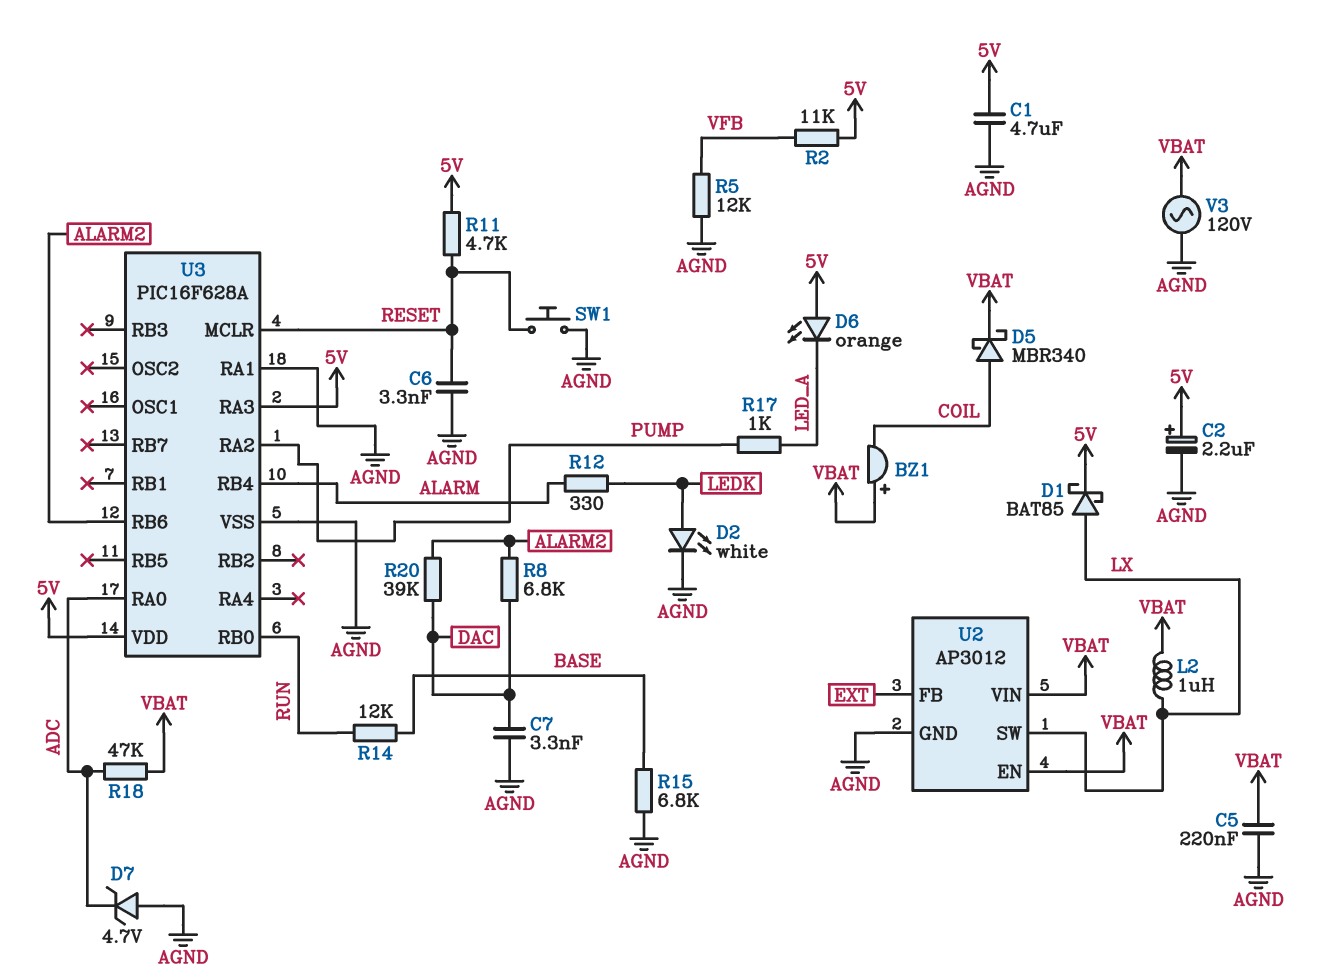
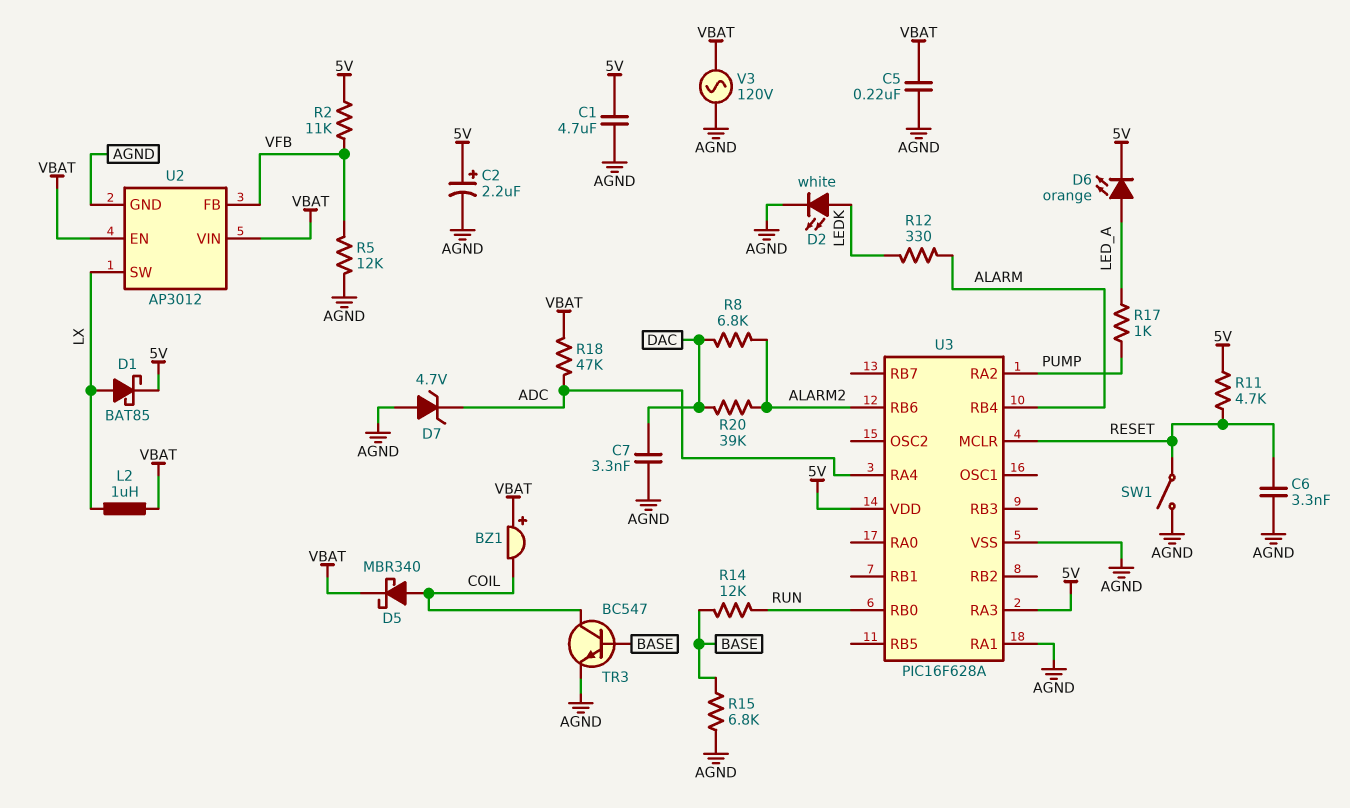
D6: LED orange (A 5V, K LED_A) -> LED orange (A LED_A, K 5V)
SW1: button (AGND, RESET) -> switch (AGND, RESET)
TR3: none -> NPN BC547 (B BASE, C COIL, E AGND)
U2 pin FB: EXT -> VFB
U3 pin RA0: ADC -> none
U3 pin RA4: none -> ADC

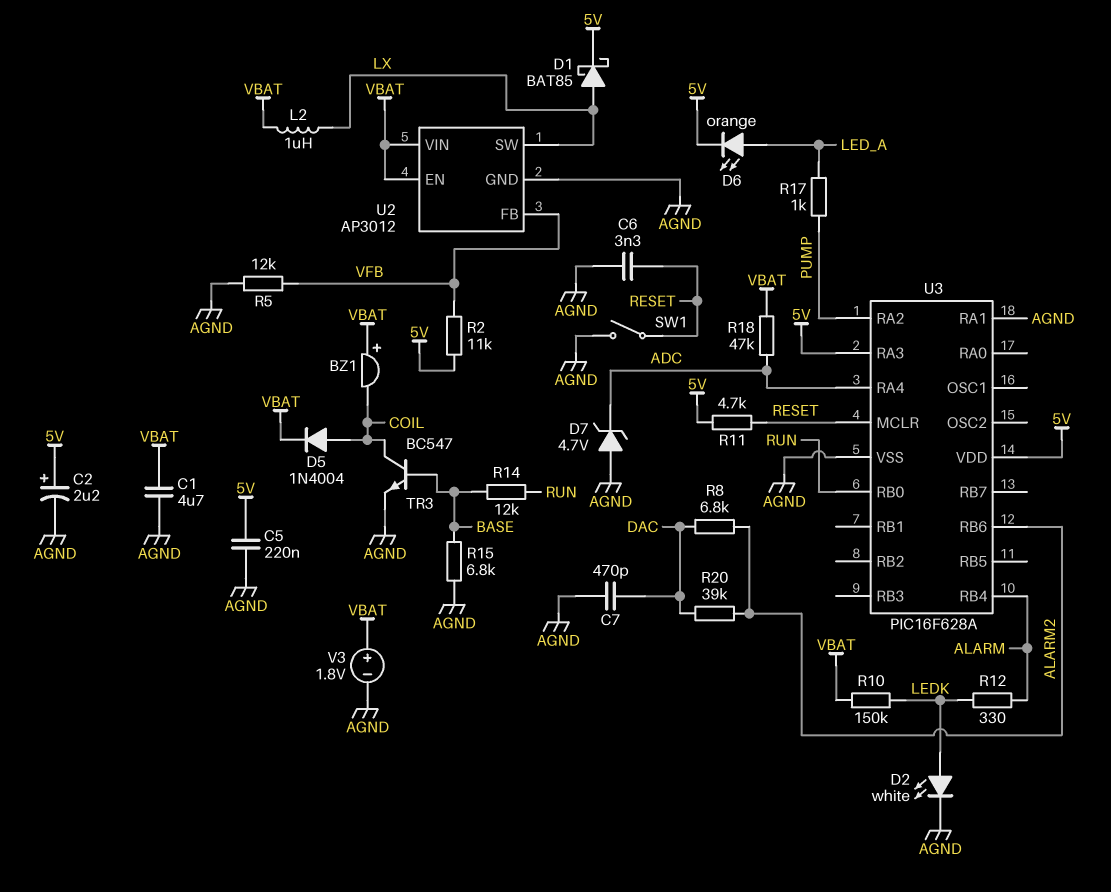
C1: 4.7uF (5V, AGND) -> 4.7uF (AGND, VBAT)
C5: 220nF (AGND, VBAT) -> 220nF (5V, AGND)
C7: 3.3nF (AGND, DAC) -> 470pF (AGND, DAC)
D5: schottky MBR340 (A COIL, K VBAT) -> diode 1N4004 (A COIL, K VBAT)
R10: none -> 150k (LEDK, VBAT)
V3: AC 120V (AGND, VBAT) -> 1.8V (plus VBAT, minus AGND)

